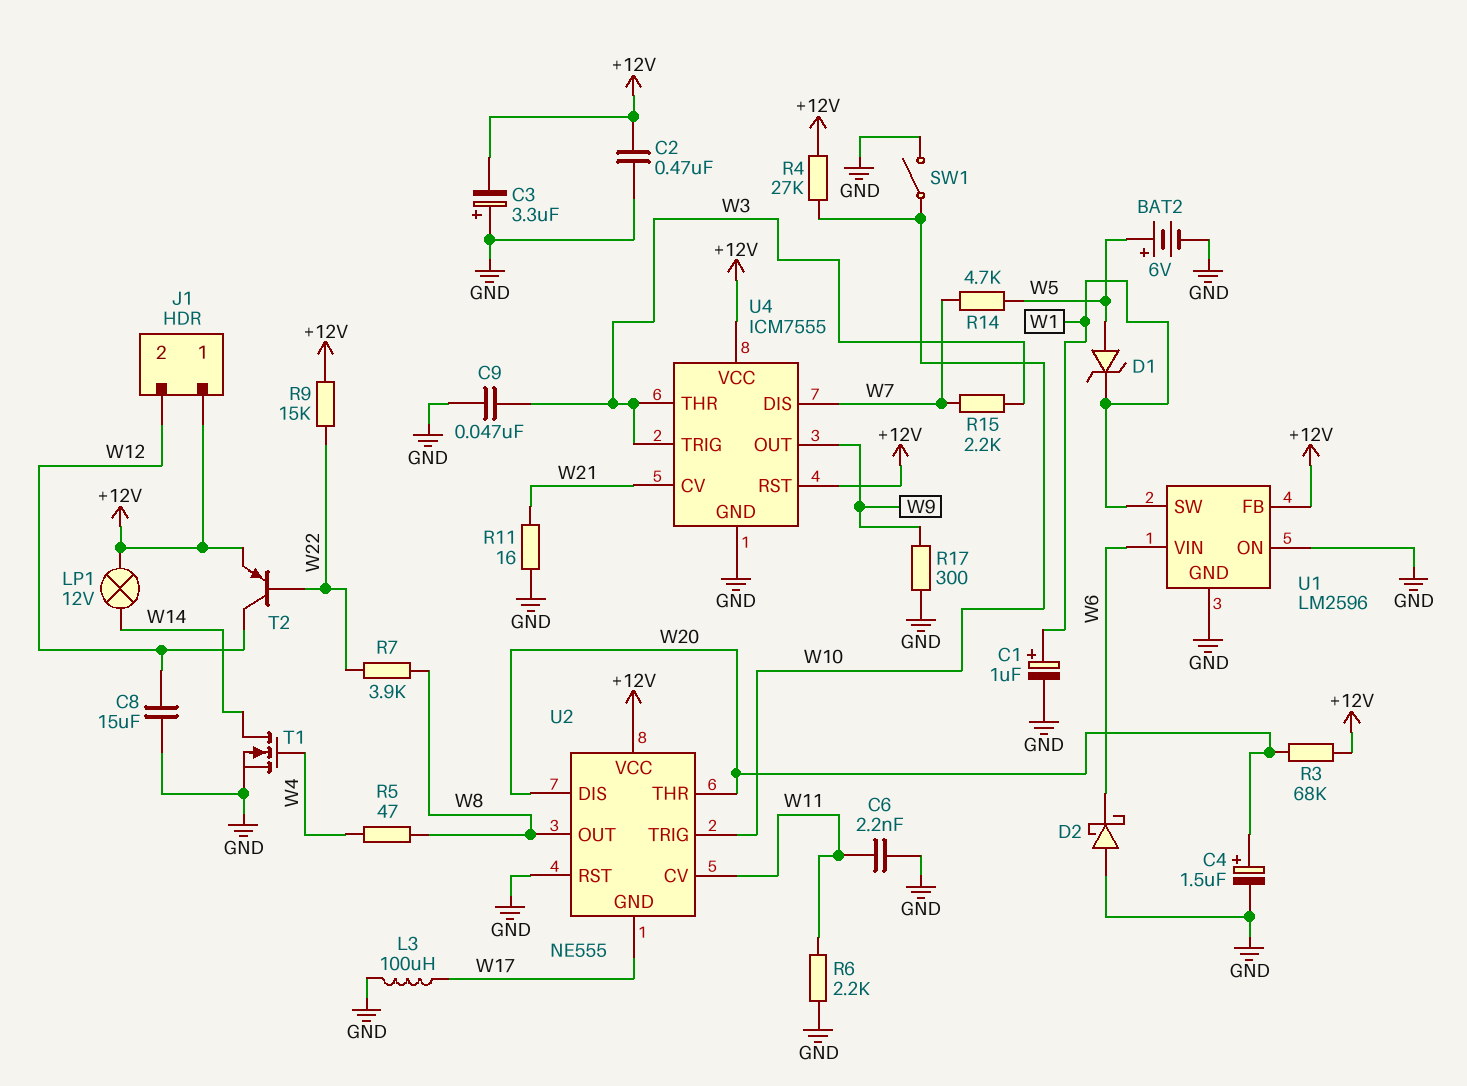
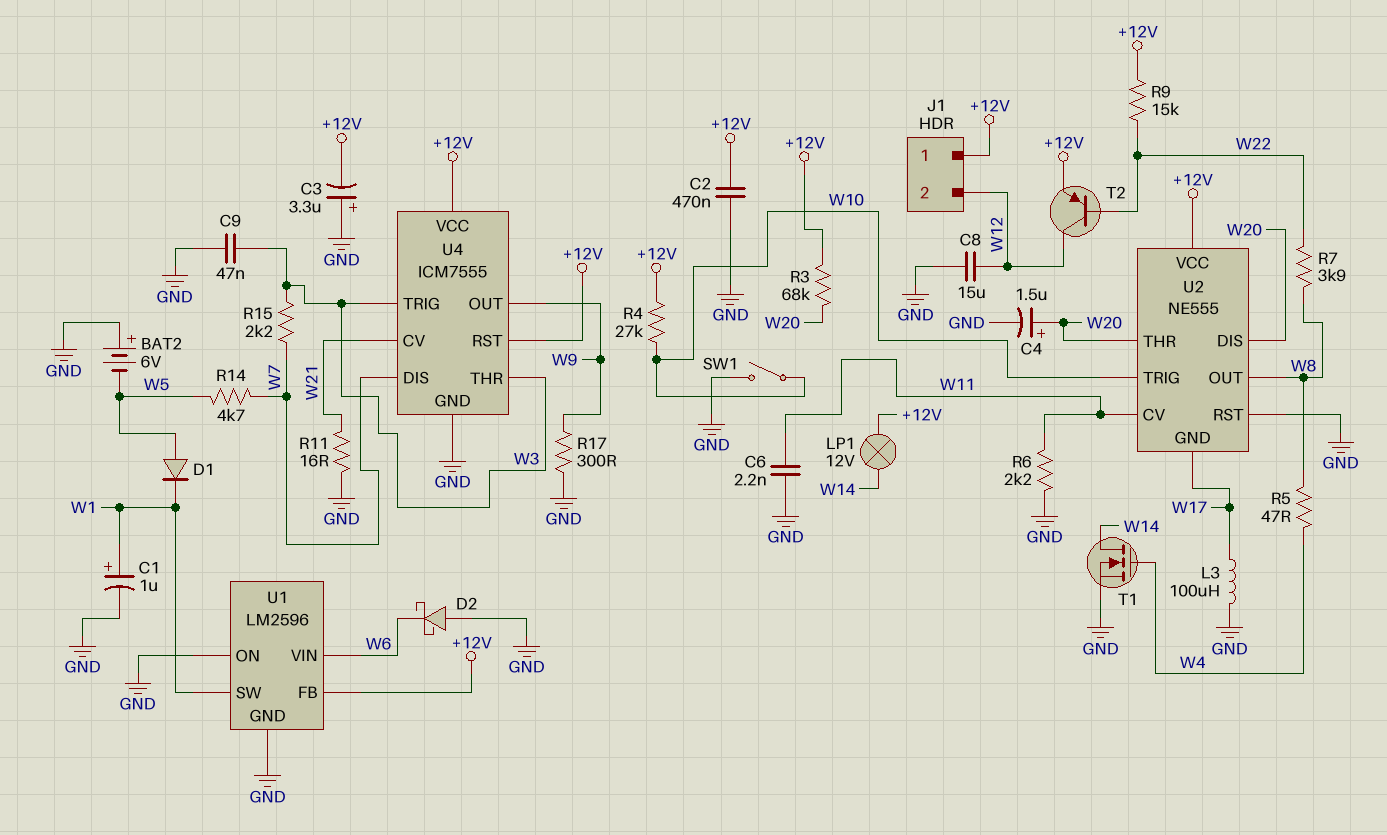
BAT2: 6V (plus W5, minus GND) -> 6V (plus GND, minus W5)
D1: zener (A W5, K W1) -> diode (A W5, K W1)

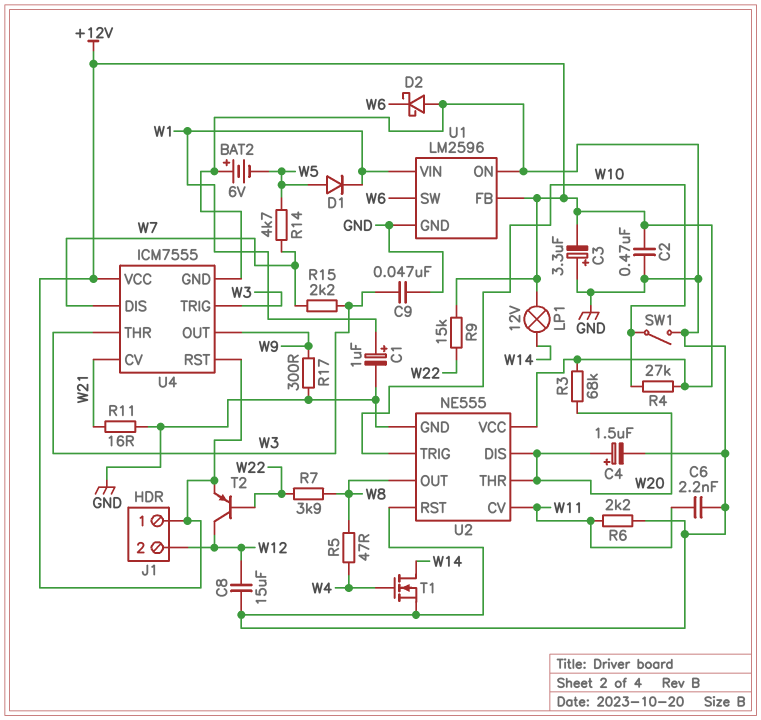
L3: 100uH (GND, W17) -> none
U1 pin SW: W1 -> W6
U1 pin VIN: W6 -> W1
U2 pin GND: W17 -> GND

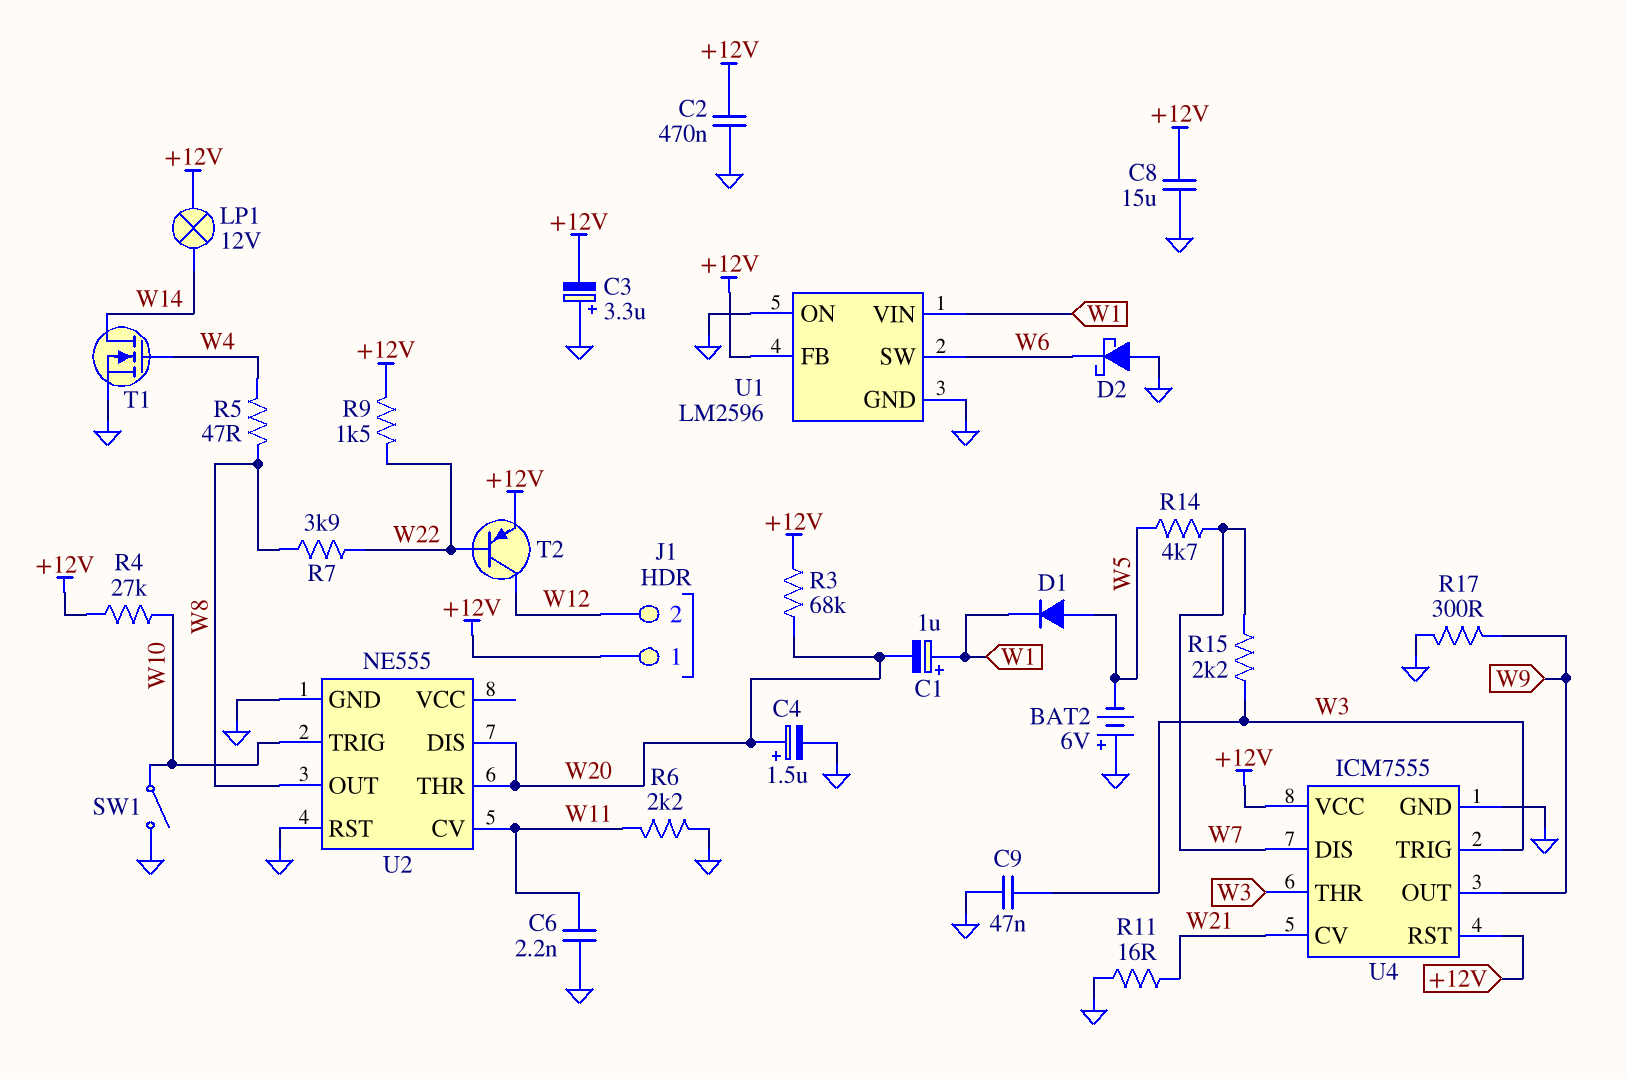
C1: 1uF (plus W1, minus GND) -> 1uF (plus W1, minus W20)
C8: 15uF (GND, W12) -> 15uF (+12V, GND)
R9: 15k (+12V, W22) -> 1.5k (+12V, W22)
U2 pin VCC: +12V -> none

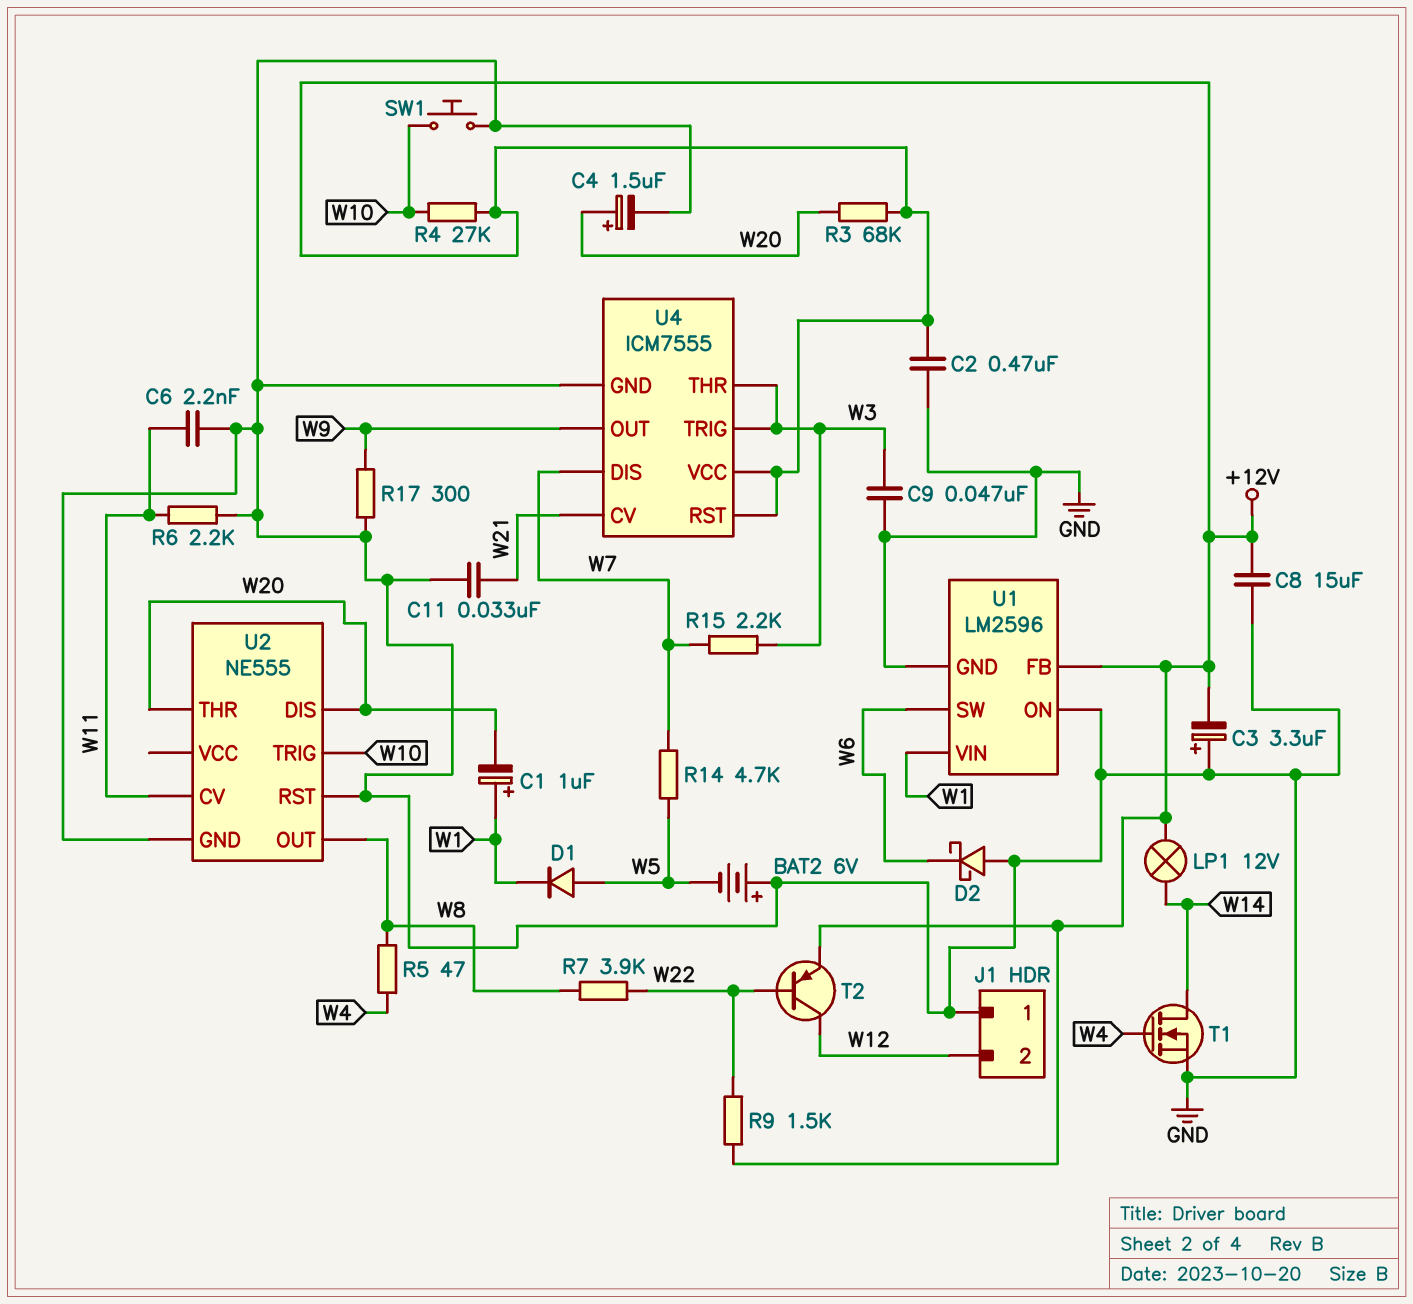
C11: none -> 33nF (GND, W21)
J1 pin 1: +12V -> GND
R11: 16 (GND, W21) -> none
SW1: switch (GND, W10) -> button (GND, W10)

